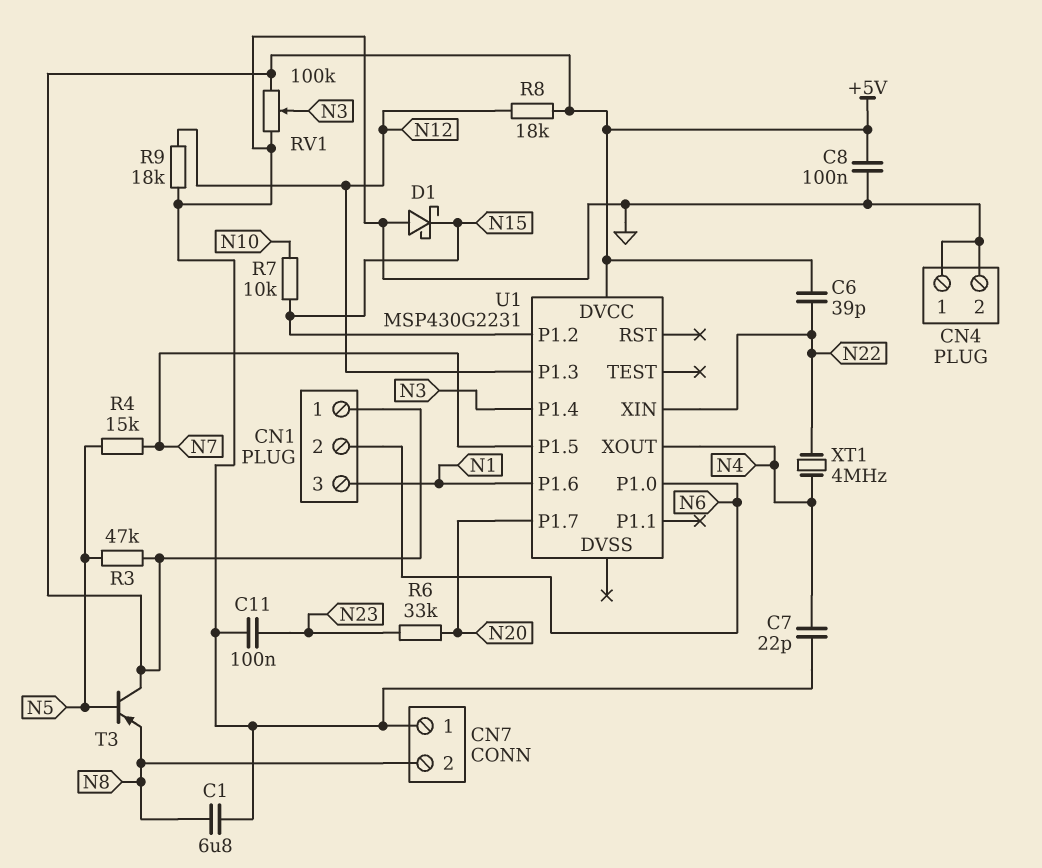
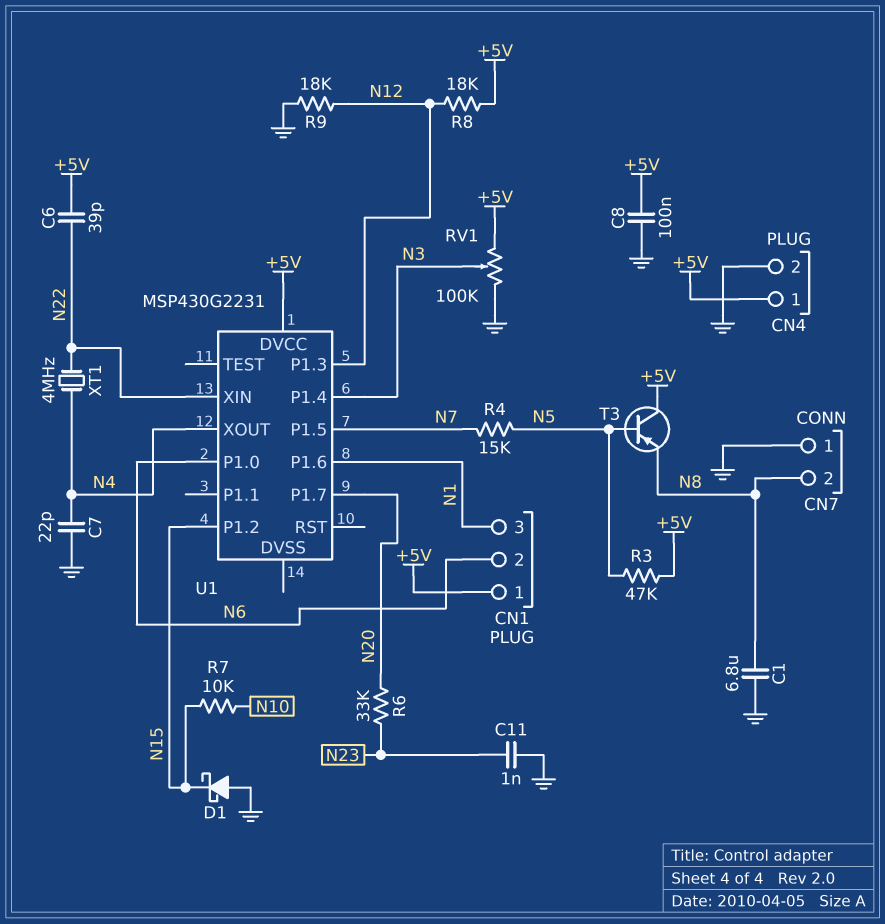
C11: 100nF (GND, N23) -> 1nF (GND, N23)
CN4 pin 1: GND -> +5V

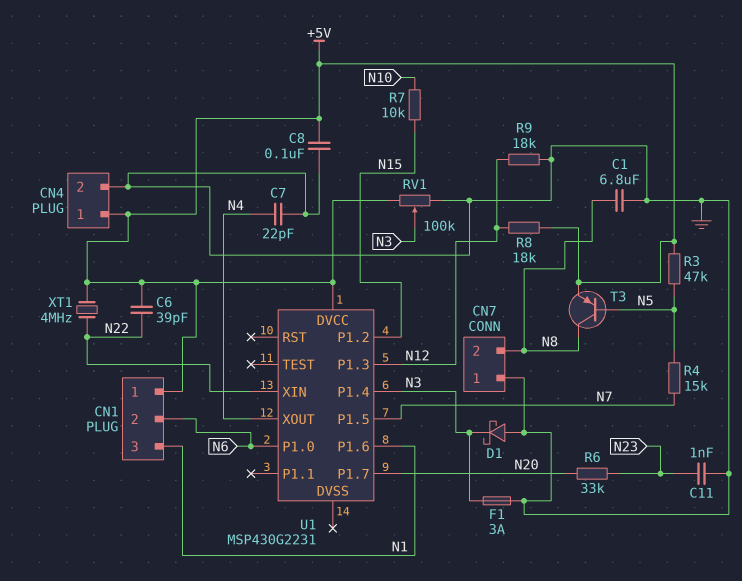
D1: schottky (A GND, K N15) -> schottky (A GND, K N3)
F1: none -> 3A (GND, N3)
T3: PNP (B N5, C +5V, E N8) -> PNP (B N5, C N8, E +5V)
XT1: 4MHz (N4, N22) -> 4MHz (+5V, N22)

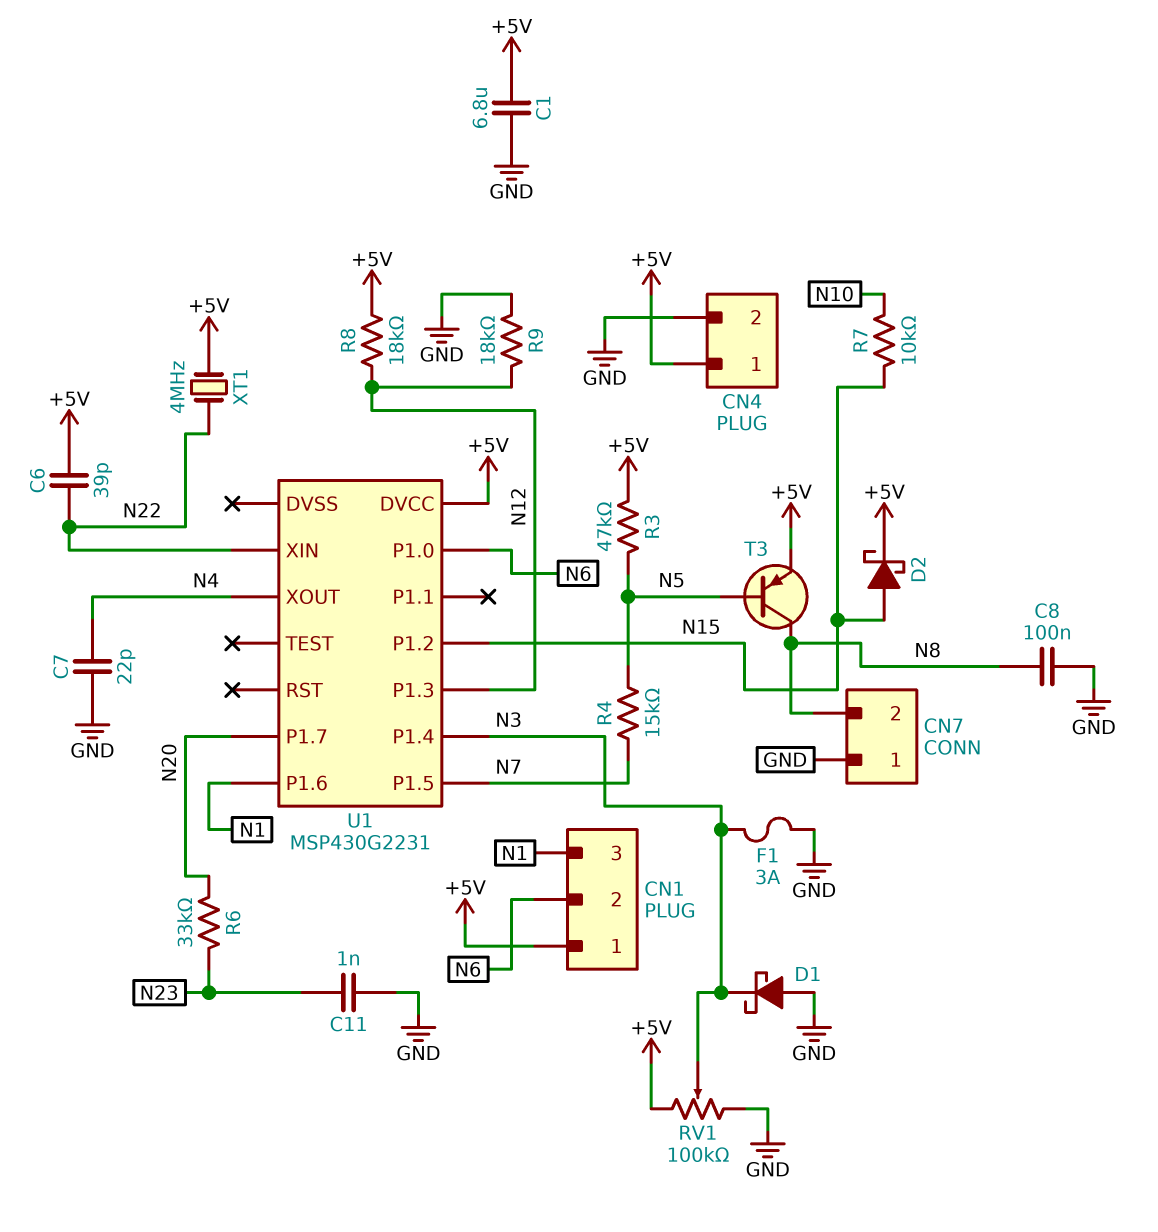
C1: 6.8uF (GND, N8) -> 6.8uF (+5V, GND)
C8: 100nF (+5V, GND) -> 100nF (GND, N8)
D2: none -> schottky (A N15, K +5V)

